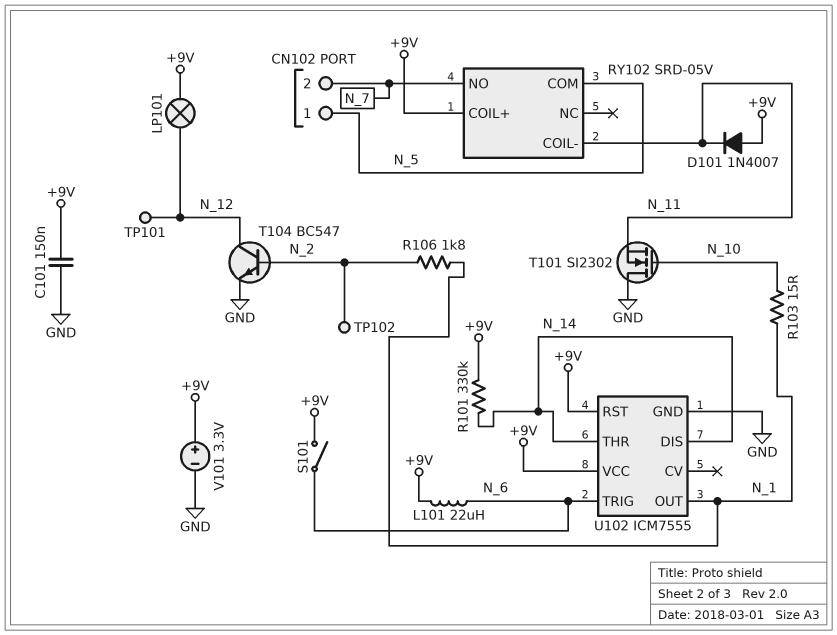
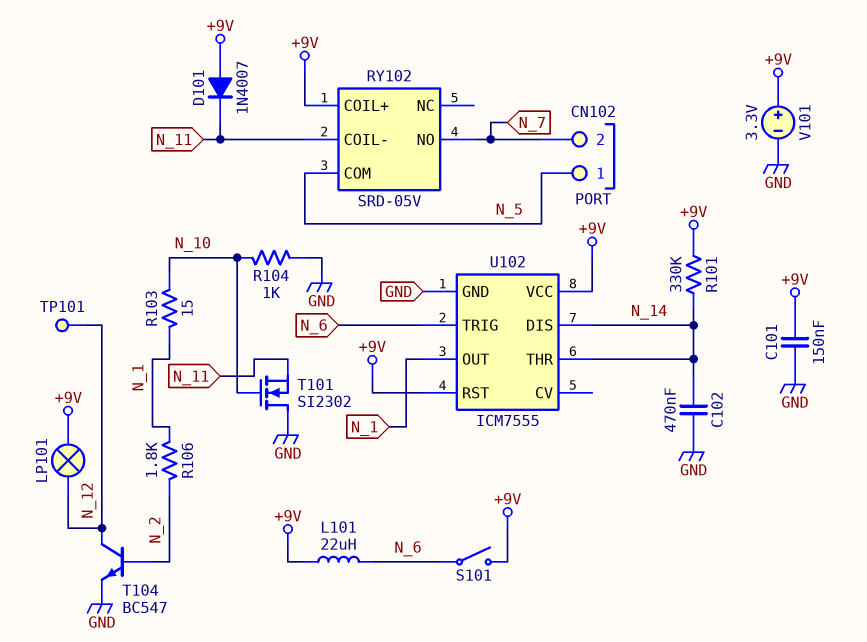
C102: none -> 470nF (GND, N_14)
R104: none -> 1k (GND, N_10)
TP102: test point (N_2) -> none

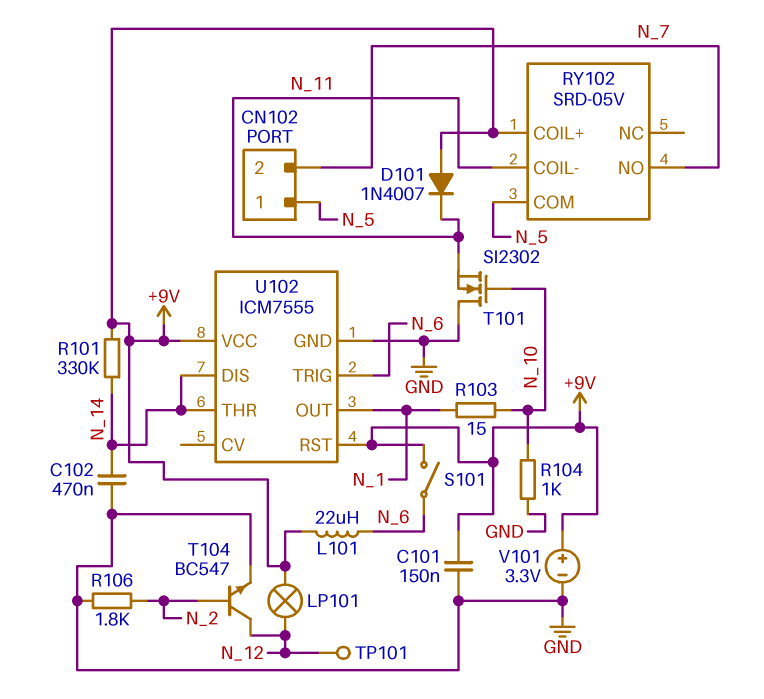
R106: 1.8k (N_1, N_2) -> 1.8k (GND, N_2)

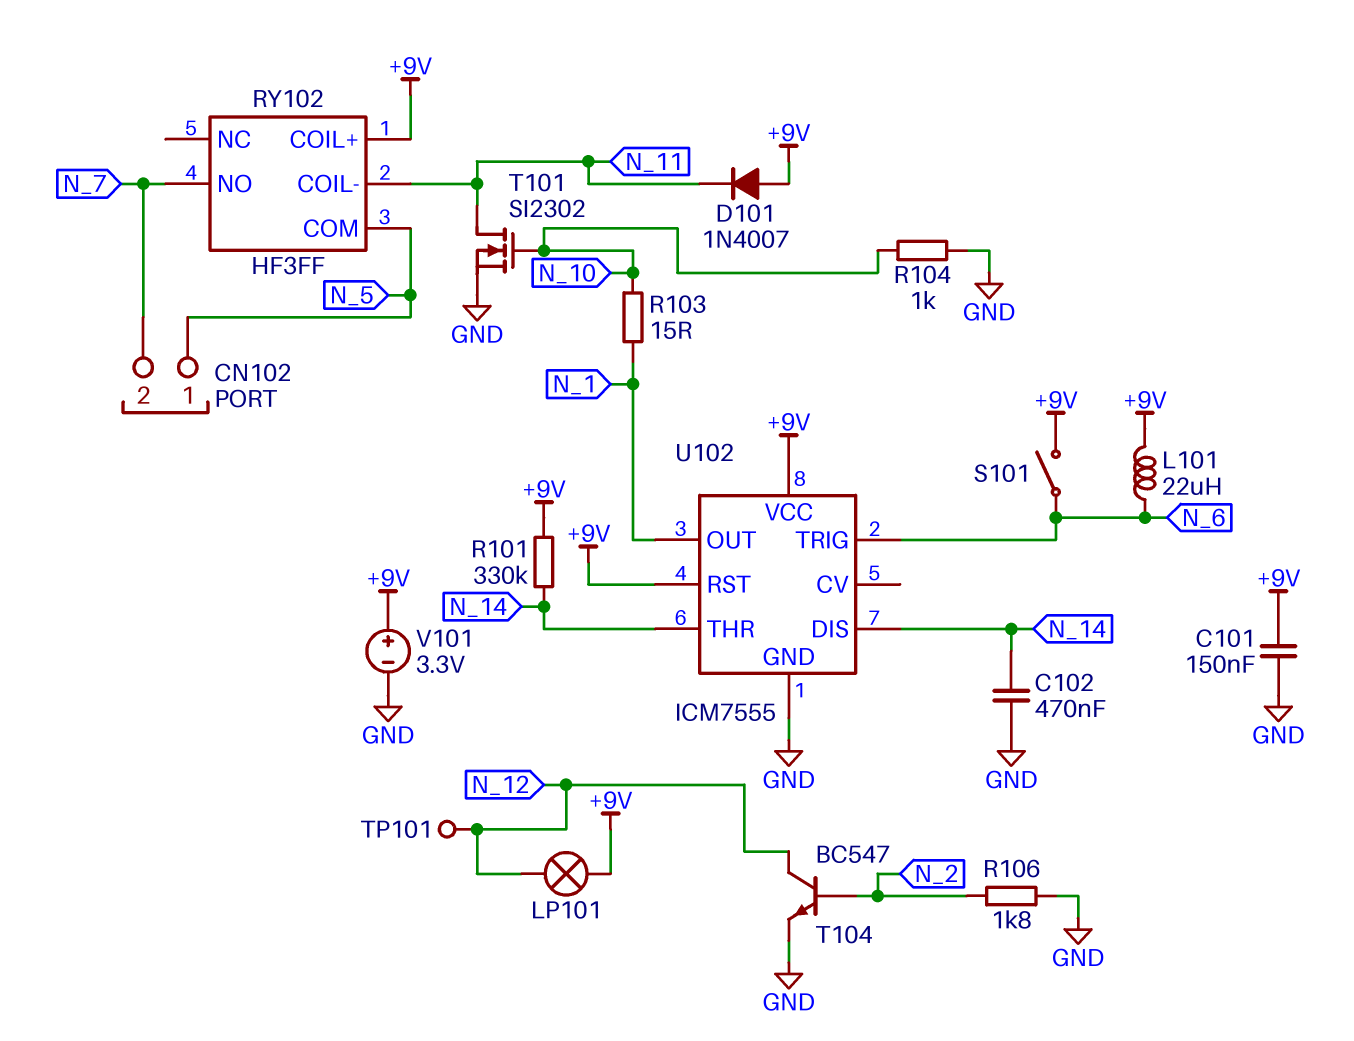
RY102: SRD-05V -> HF3FF
T101: NMOS SI2302 (G N_10, D GND, S N_11) -> NMOS SI2302 (G N_10, D N_11, S GND)

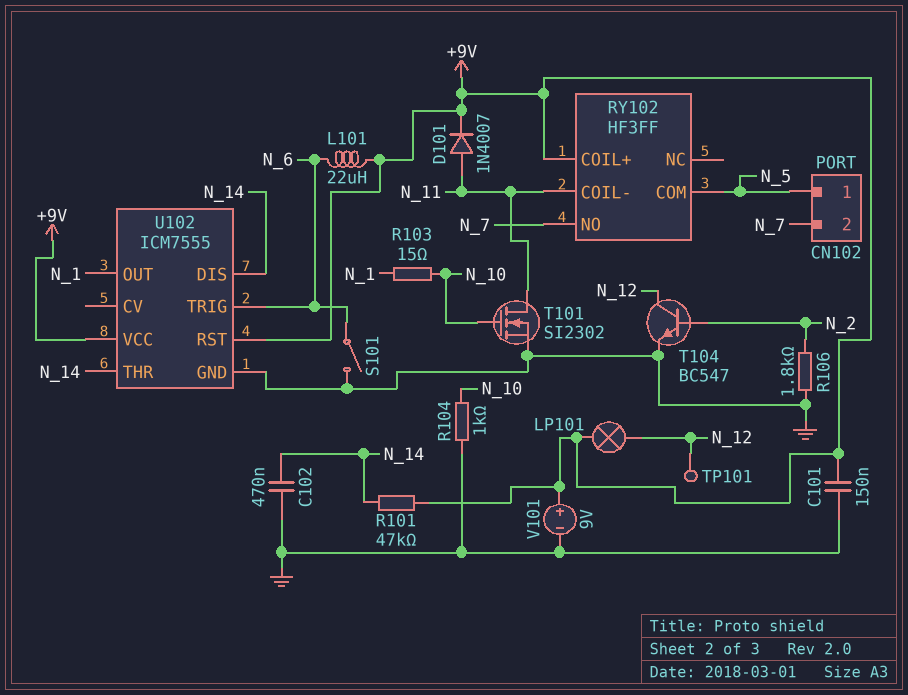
D101: diode 1N4007 (A +9V, K N_11) -> diode 1N4007 (A N_11, K +9V)
R101: 330k (+9V, N_14) -> 47k (+9V, N_14)
S101: switch (+9V, N_6) -> switch (GND, N_6)
V101: 3.3V (plus +9V, minus GND) -> 9V (plus +9V, minus GND)

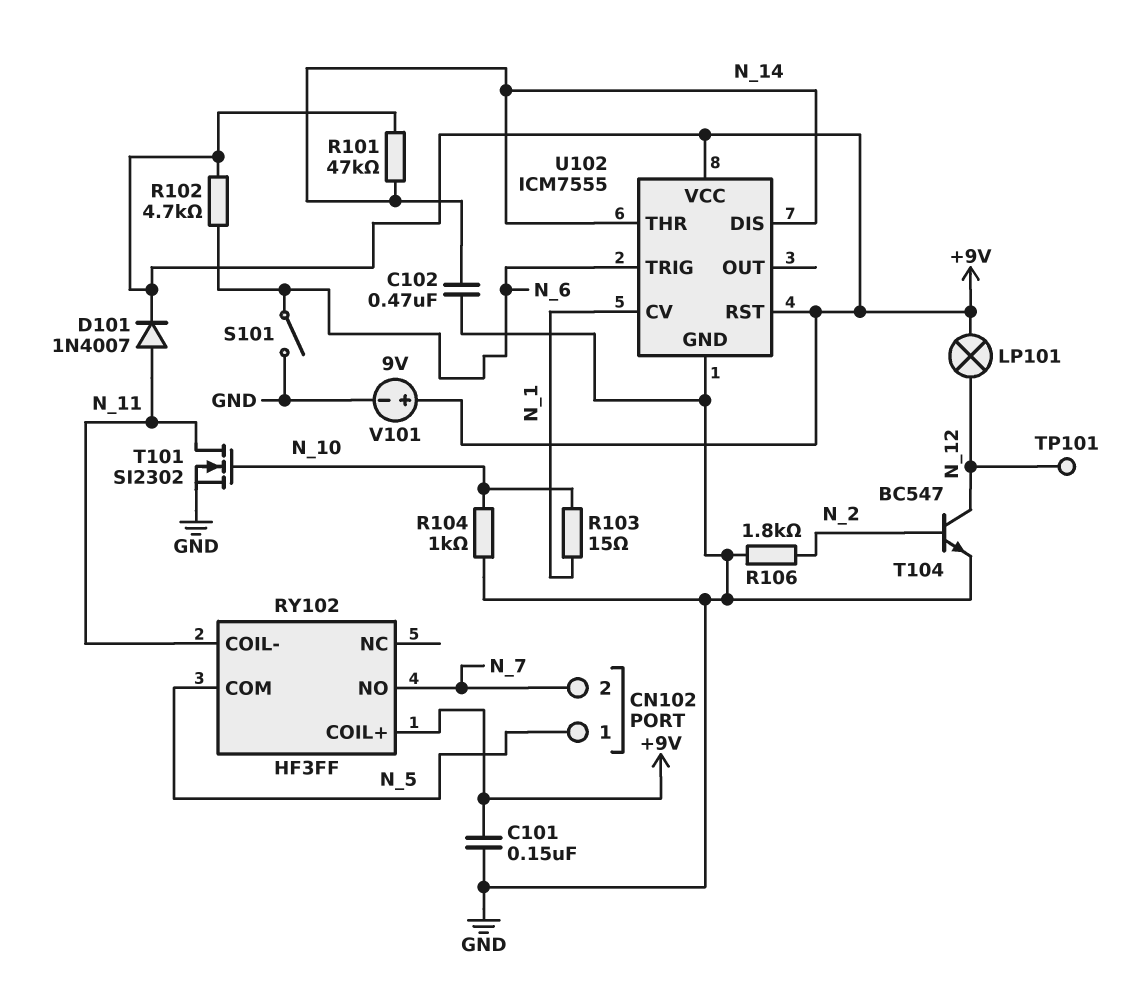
L101: 22uH (+9V, N_6) -> none
R102: none -> 4.7k (+9V, N_6)
U102 pin CV: none -> N_1
U102 pin OUT: N_1 -> none

